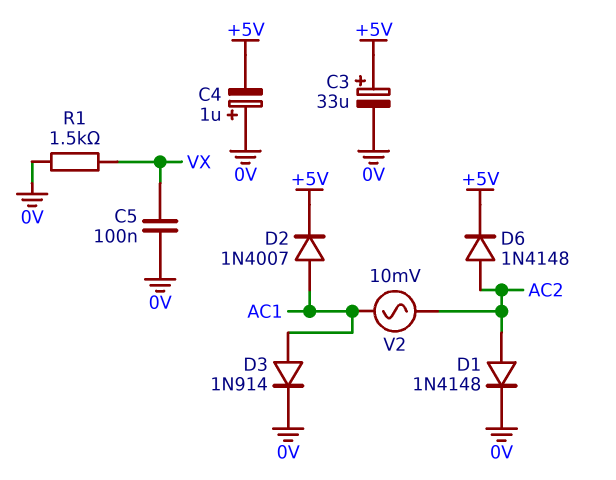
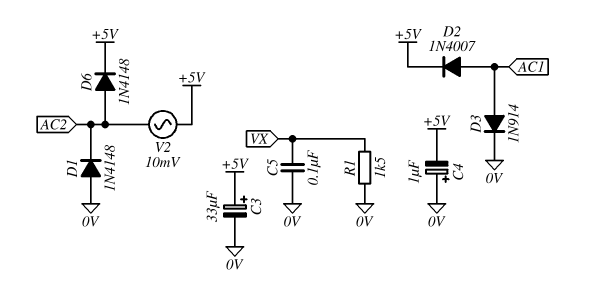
D1: diode 1N4148 (A AC2, K 0V) -> diode 1N4148 (A 0V, K AC2)
V2: AC 10mV (AC1, AC2) -> AC 10mV (+5V, AC2)

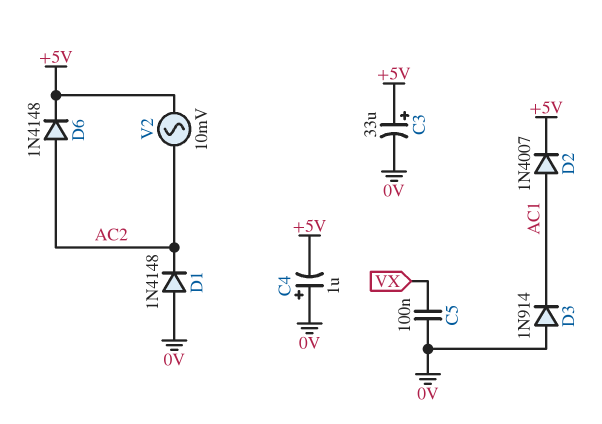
D3: diode 1N914 (A AC1, K 0V) -> diode 1N914 (A 0V, K AC1)
R1: 1.5k (0V, VX) -> none

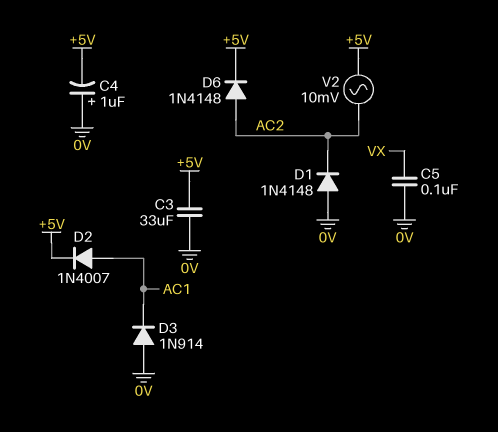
C3: 33uF (plus +5V, minus 0V) -> 33uF (+5V, 0V)

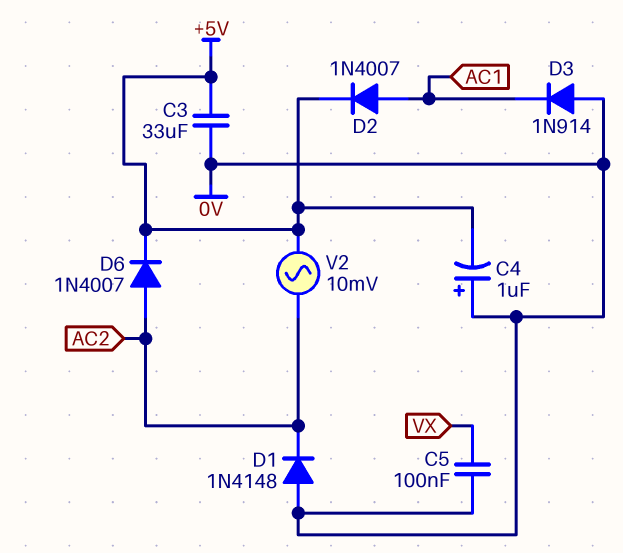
D6: diode 1N4148 (A AC2, K +5V) -> diode 1N4007 (A AC2, K +5V)

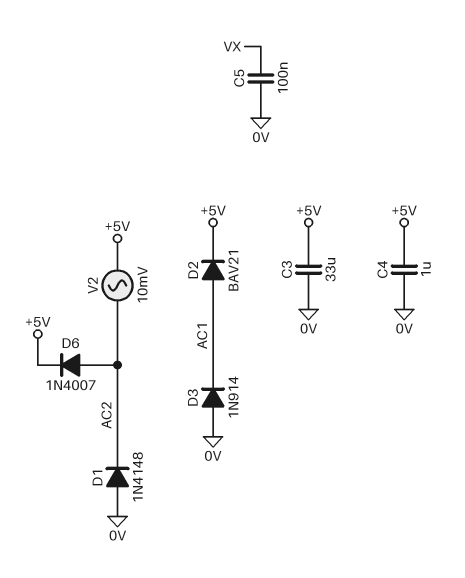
C4: 1uF (plus 0V, minus +5V) -> 1uF (+5V, 0V)
D2: diode 1N4007 (A AC1, K +5V) -> diode BAV21 (A AC1, K +5V)

